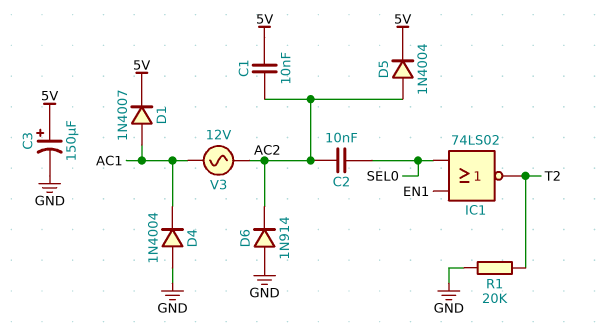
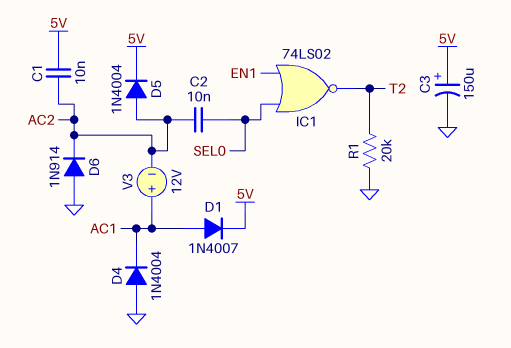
V3: AC 12V (AC1, AC2) -> 12V (plus AC1, minus AC2)

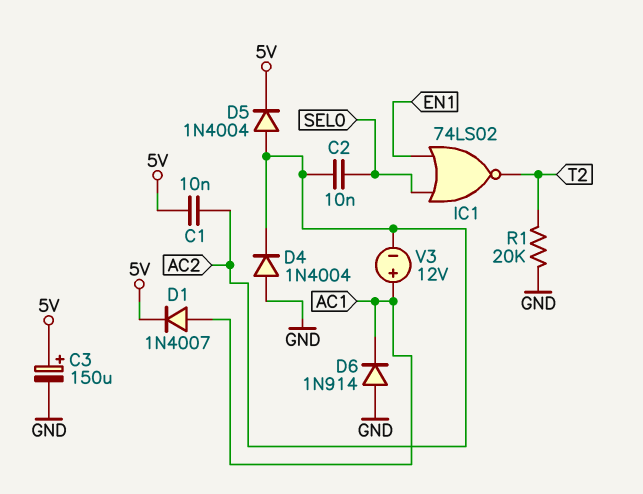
D4: diode 1N4004 (A GND, K AC1) -> diode 1N4004 (A GND, K AC2)
D6: diode 1N914 (A GND, K AC2) -> diode 1N914 (A GND, K AC1)

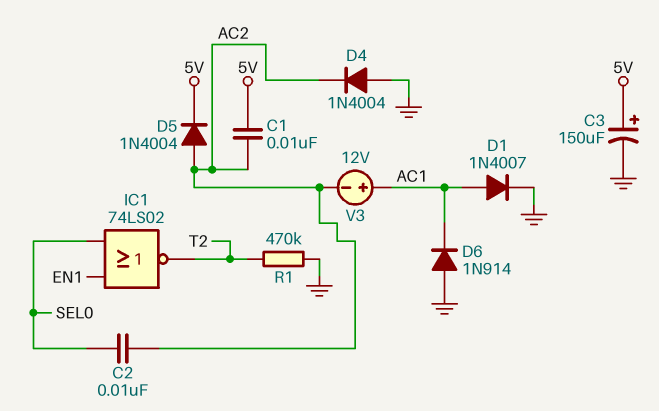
D1: diode 1N4007 (A AC1, K 5V) -> diode 1N4007 (A AC1, K GND)
R1: 20k (GND, T2) -> 470k (GND, T2)

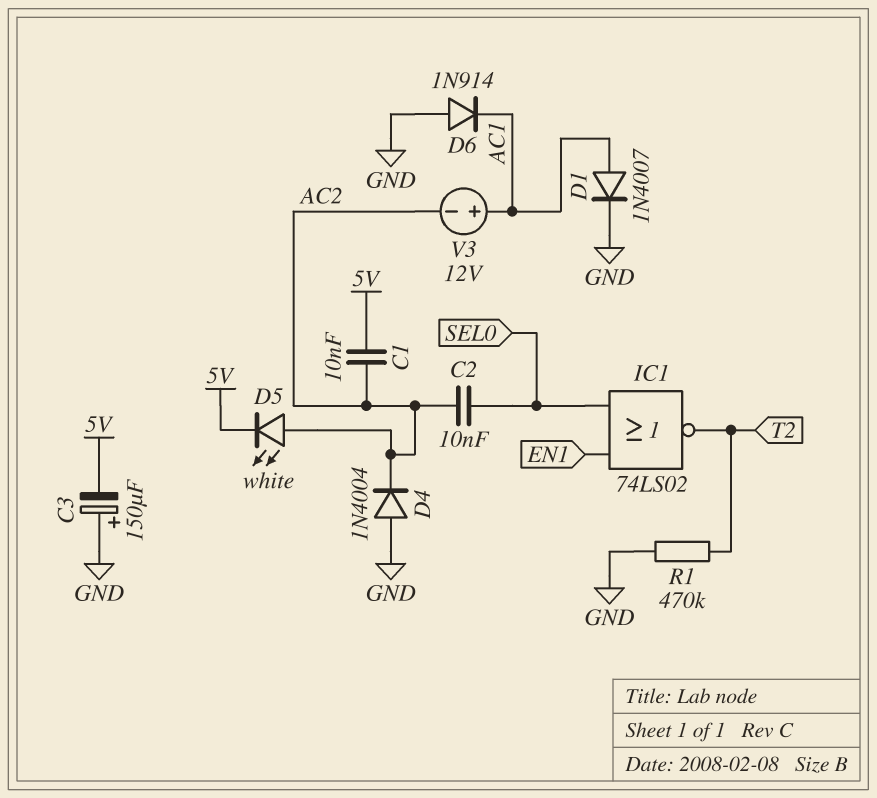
C3: 150uF (plus 5V, minus GND) -> 150uF (plus GND, minus 5V)
D5: diode 1N4004 (A AC2, K 5V) -> LED white (A AC2, K 5V)

